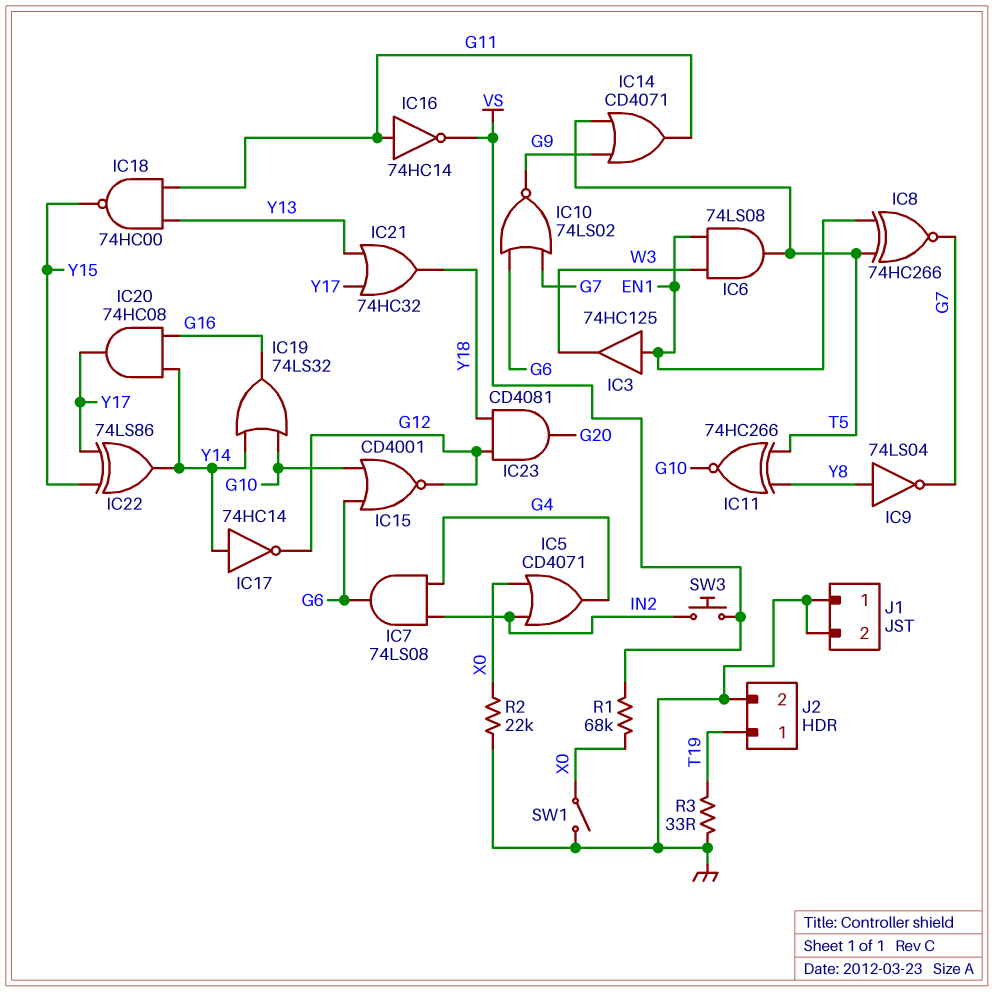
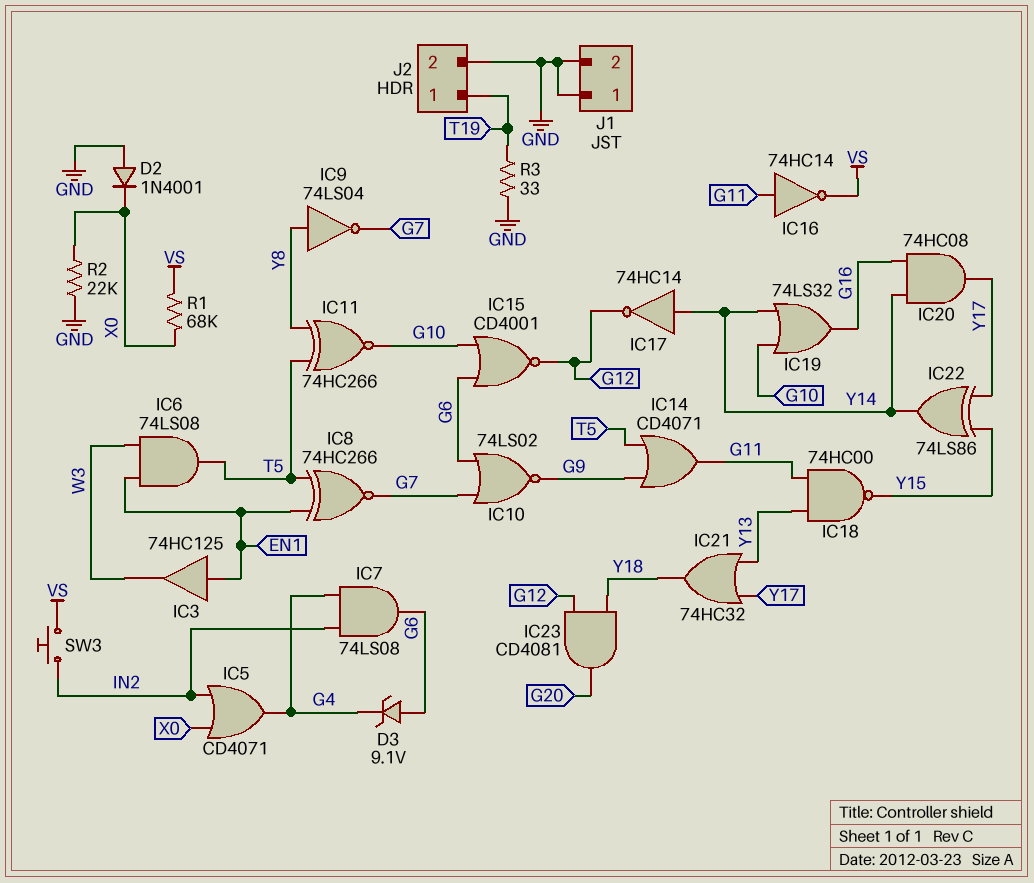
D2: none -> diode 1N4001 (A GND, K X0)
D3: none -> zener 9.1V (A G6, K G4)
SW1: switch (GND, X0) -> none

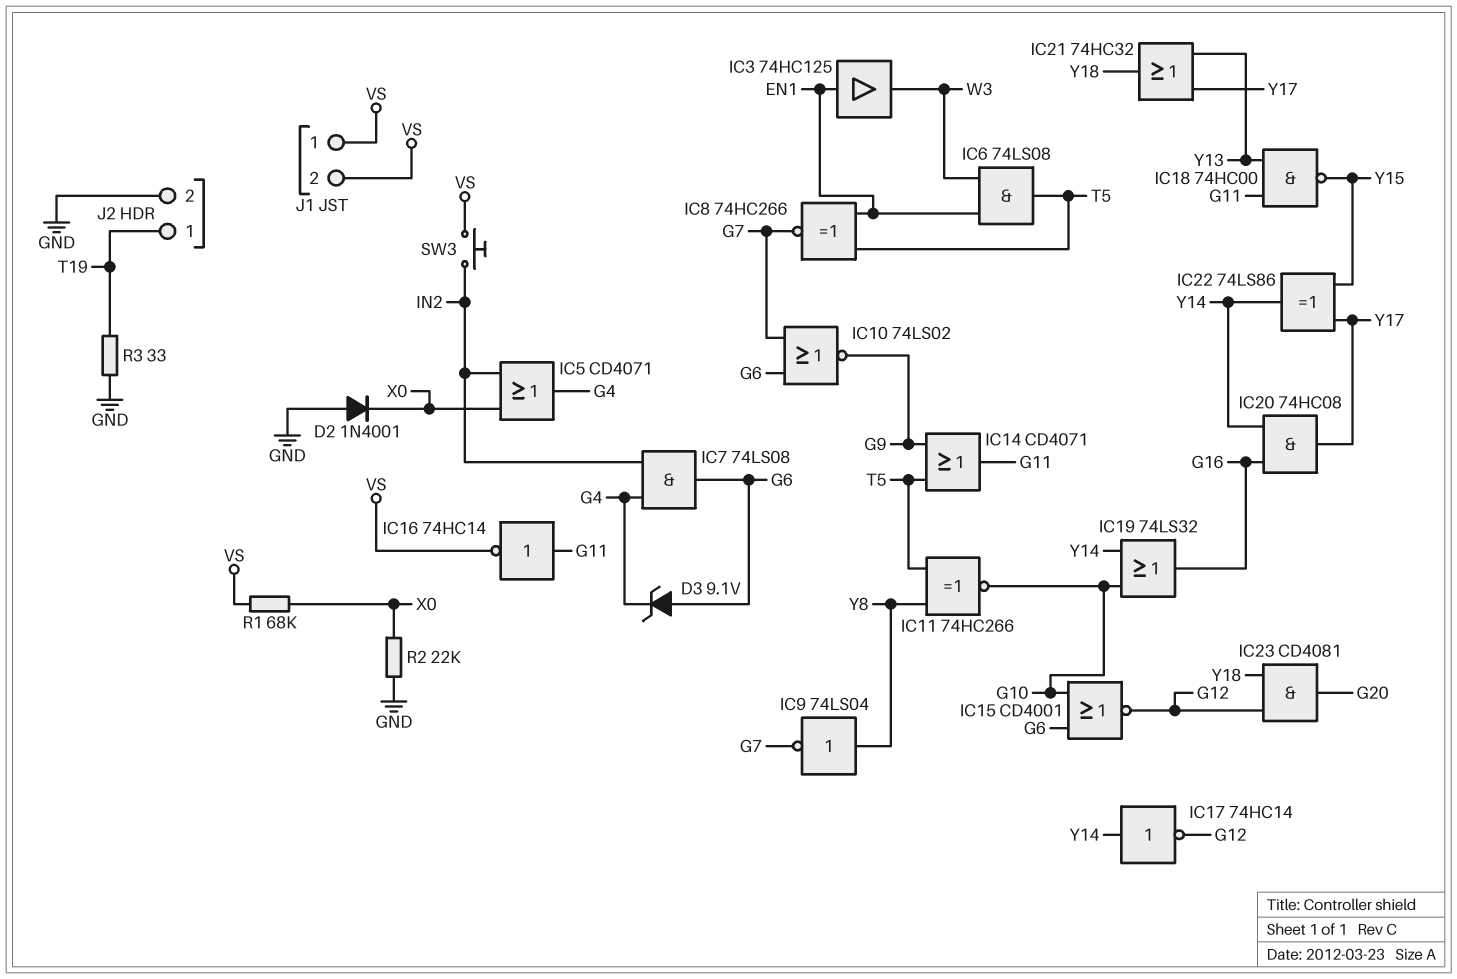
J1 pin 1: GND -> VS
J1 pin 2: GND -> VS

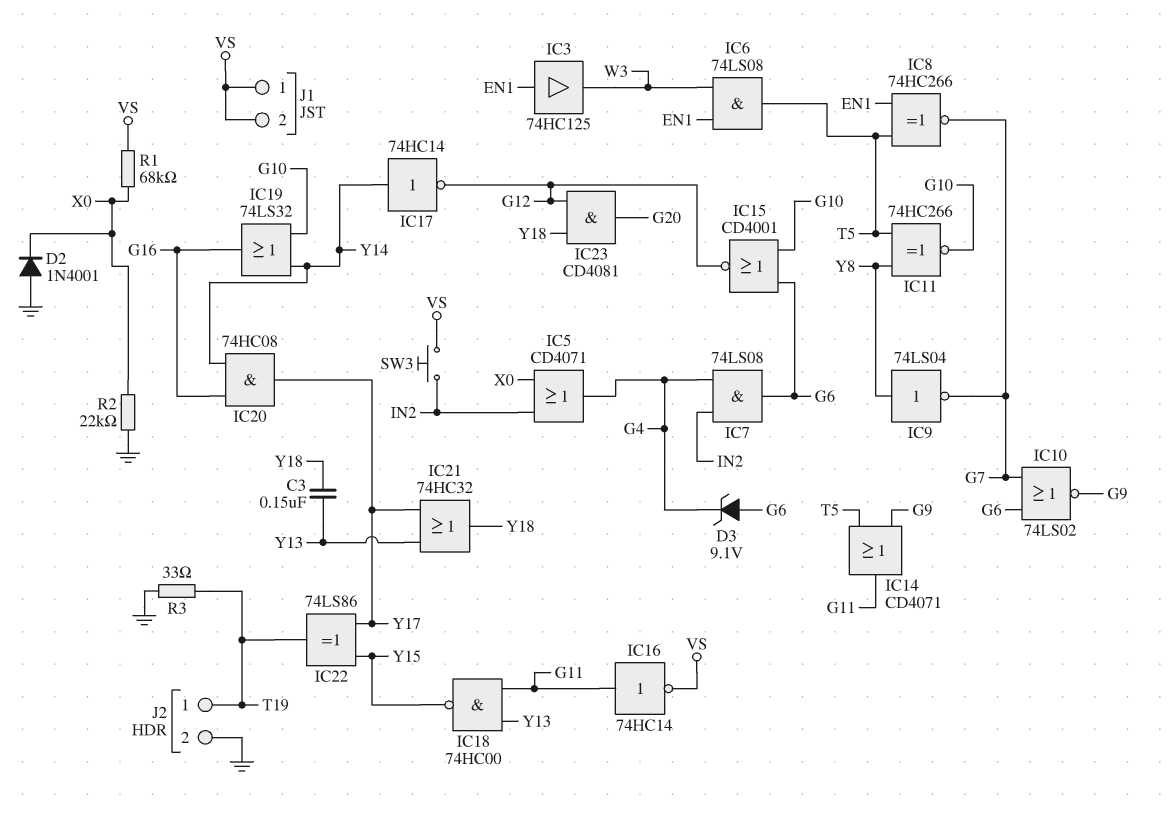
C3: none -> 150nF (Y13, Y18)
IC22: XOR 74LS86 (in Y15, in Y17, out Y14) -> XOR 74LS86 (in Y15, in Y17, out T19)

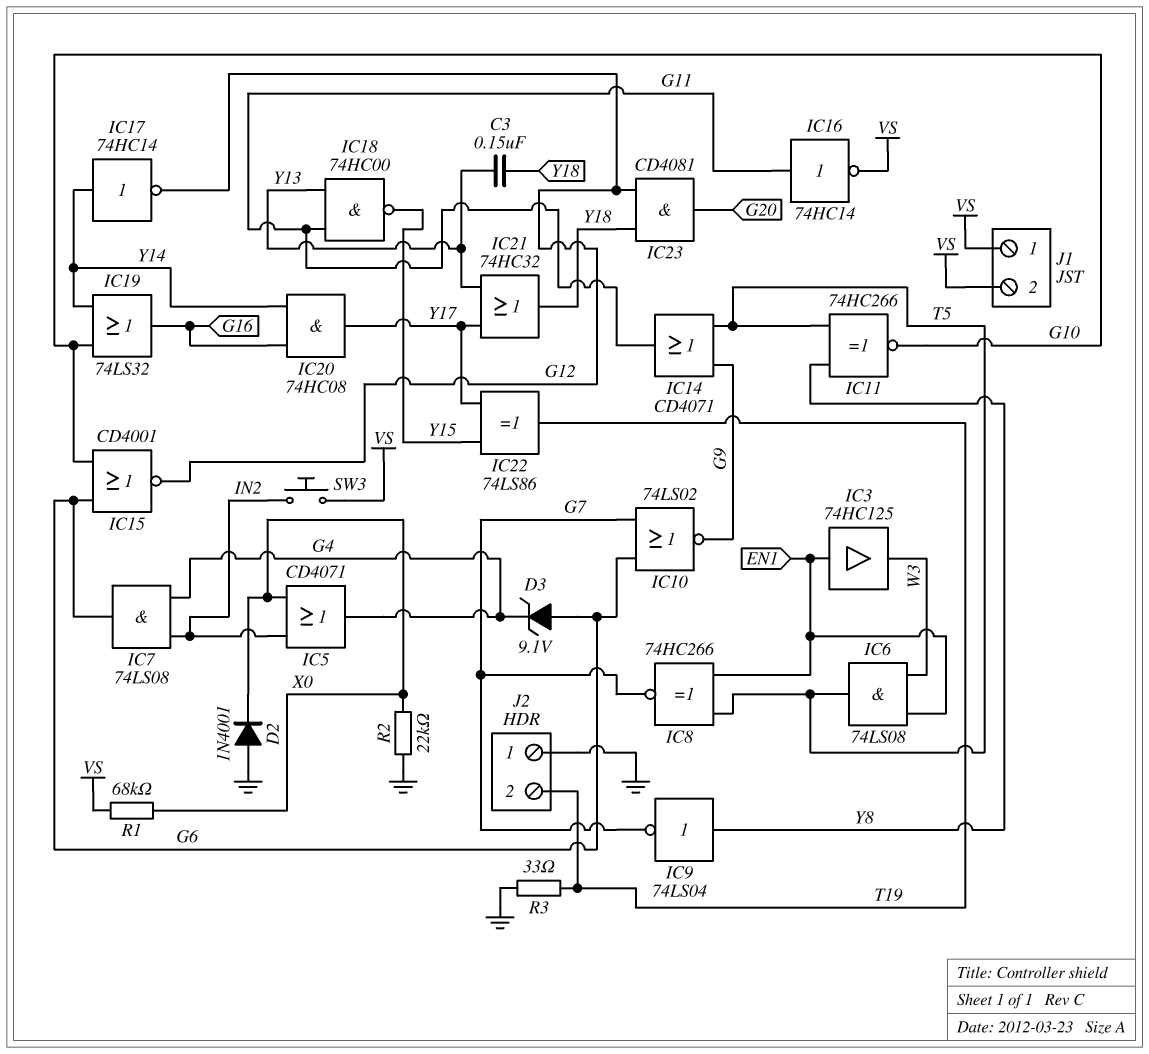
J2 pin 1: T19 -> GND
J2 pin 2: GND -> T19

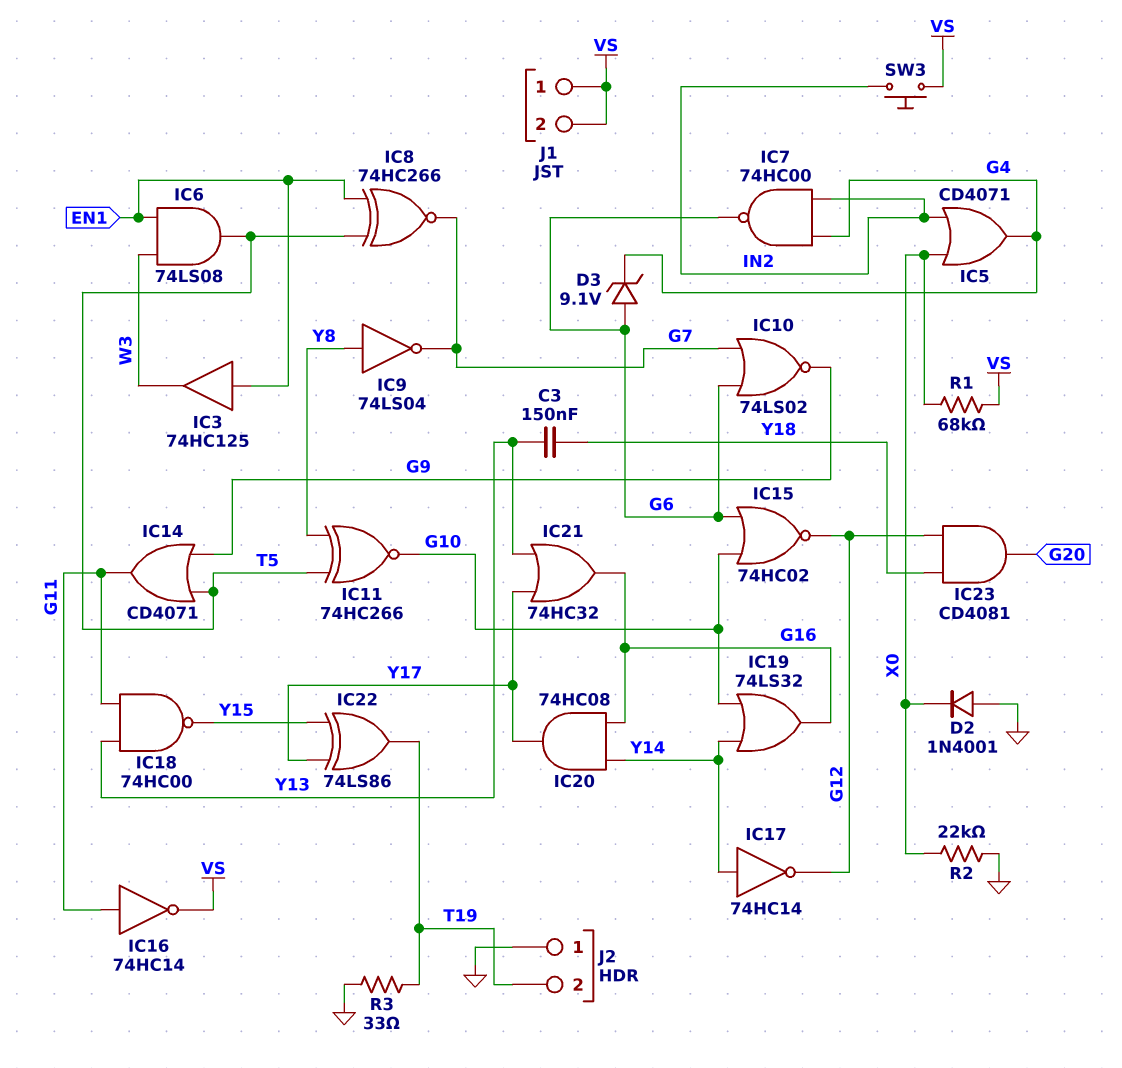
IC7: AND 74LS08 (in G4, in IN2, out G6) -> NAND 74HC00 (in G4, in IN2, out G6)
IC15: NOR CD4001 (in G6, in G10, out G12) -> NOR 74HC02 (in G6, in G10, out G12)
IC21: OR 74HC32 (in Y13, in Y17, out Y18) -> OR 74HC32 (in Y13, in Y17, out G16)

